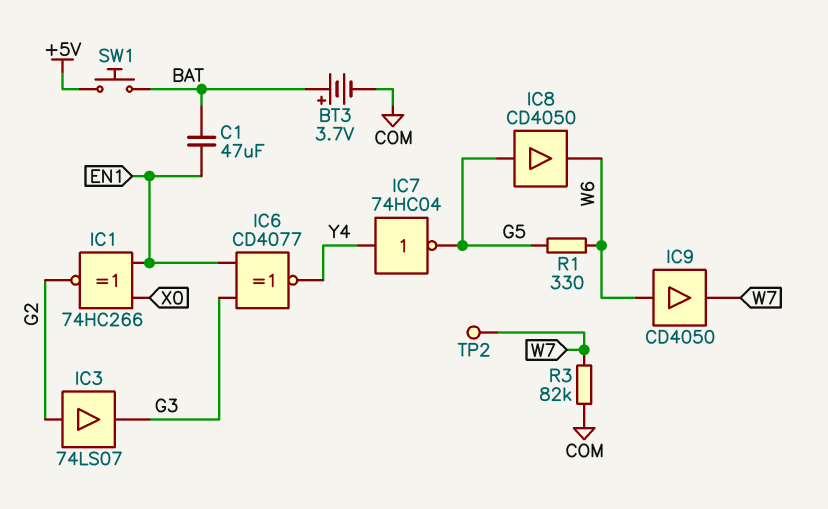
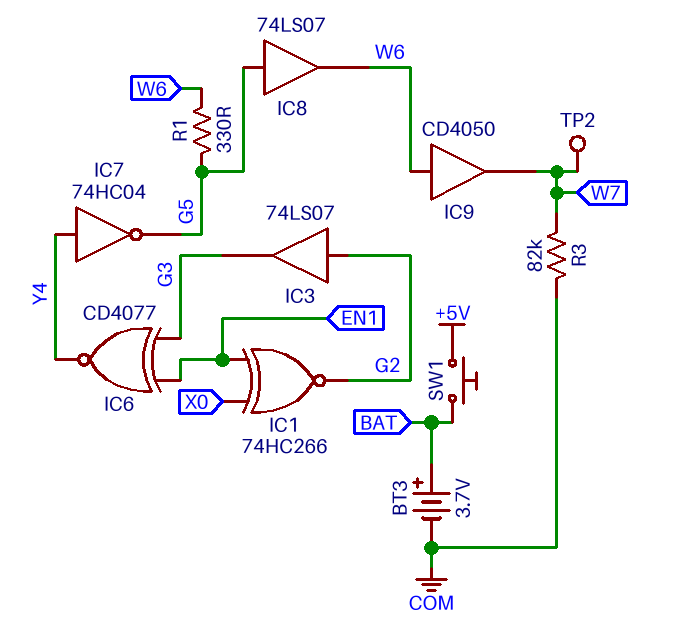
C1: 47uF (BAT, EN1) -> none
IC8: buffer CD4050 (in G5, out W6) -> buffer 74LS07 (in G5, out W6)

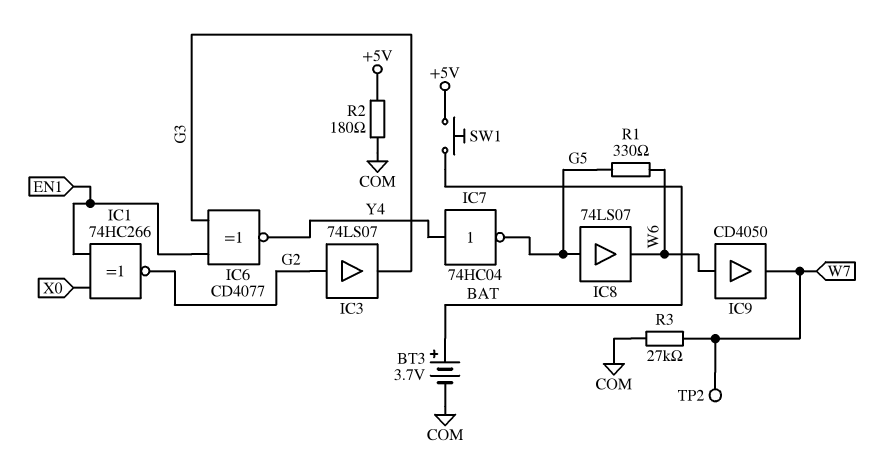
R2: none -> 180 (+5V, COM)
R3: 82k (COM, W7) -> 27k (COM, W7)

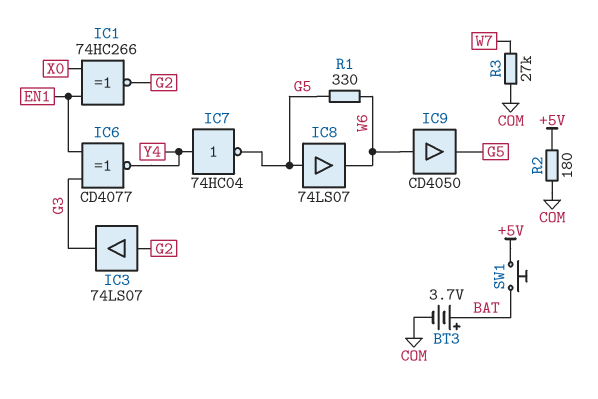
IC9: buffer CD4050 (in W6, out W7) -> buffer CD4050 (in W6, out G5)
TP2: test point (W7) -> none

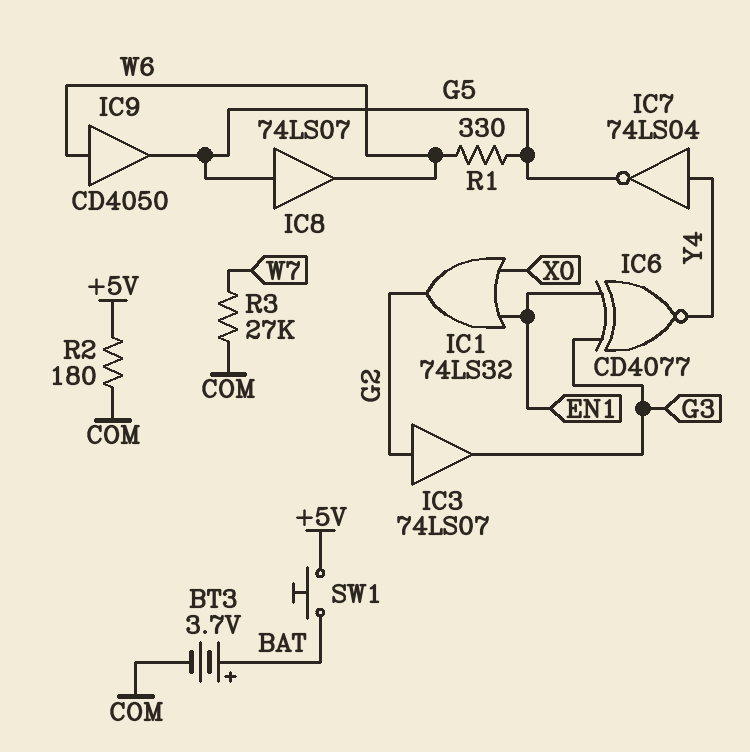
IC1: XNOR 74HC266 (in EN1, in X0, out G2) -> OR 74LS32 (in EN1, in X0, out G2)
IC7: NOT 74HC04 (in Y4, out G5) -> NOT 74LS04 (in Y4, out G5)

